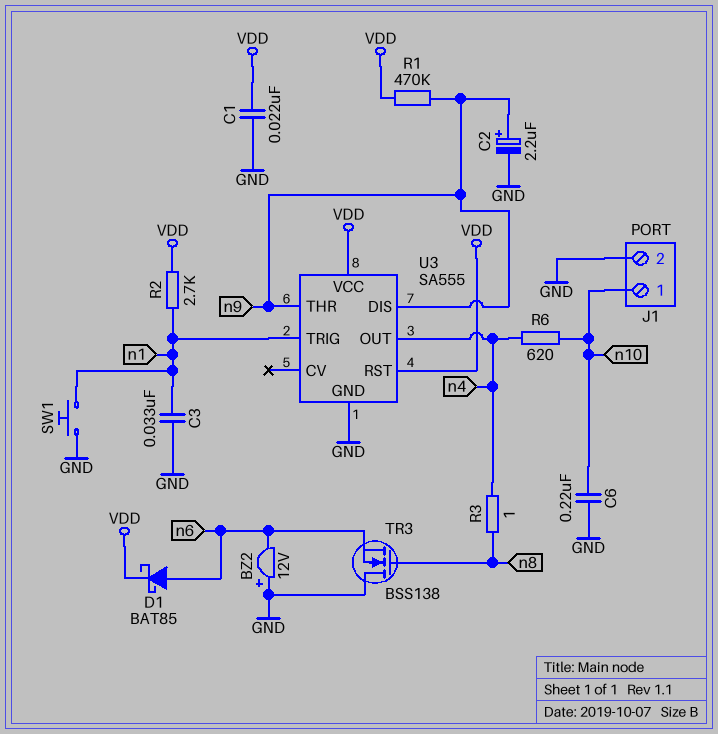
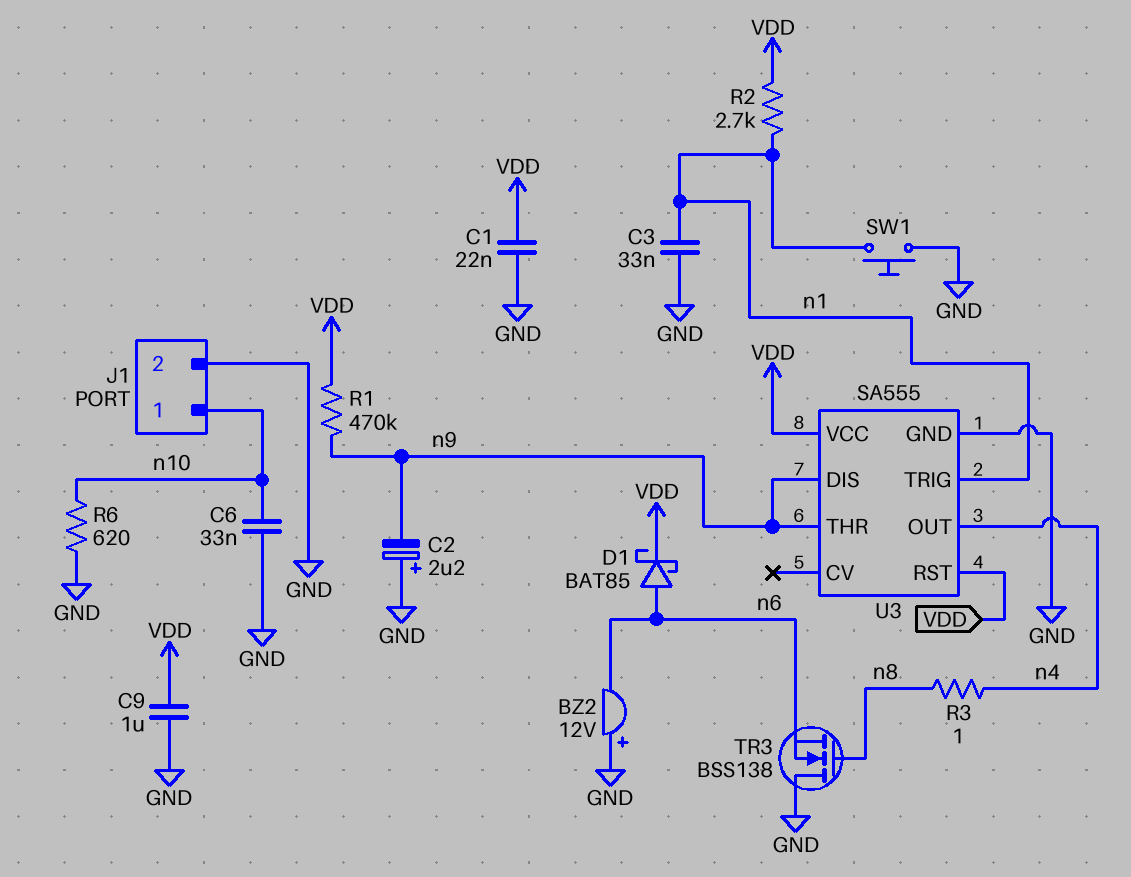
C2: 2.2uF (plus n9, minus GND) -> 2.2uF (plus GND, minus n9)
C6: 220nF (GND, n10) -> 33nF (GND, n10)
C9: none -> 1uF (GND, VDD)
R6: 620 (n4, n10) -> 620 (GND, n10)

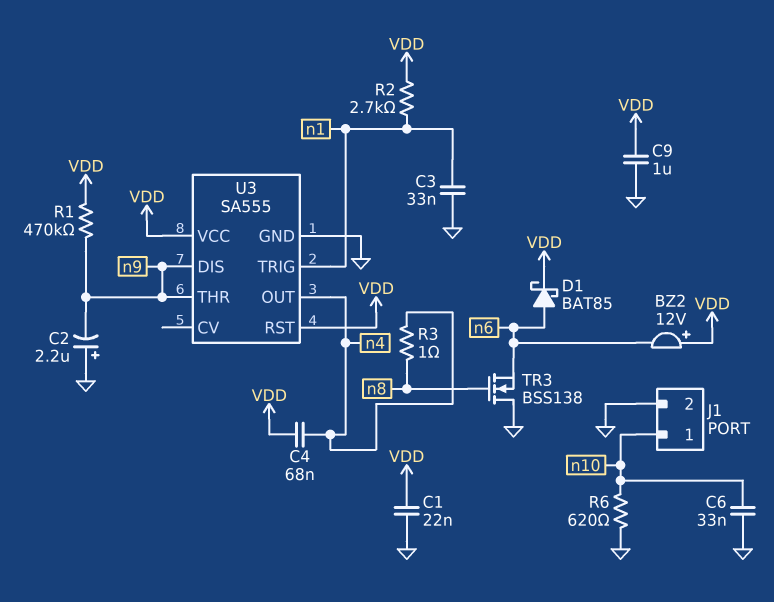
BZ2: buzzer 12V (plus GND, minus n6) -> buzzer 12V (plus VDD, minus n6)
C4: none -> 68nF (VDD, n4)
SW1: button (GND, n1) -> none

